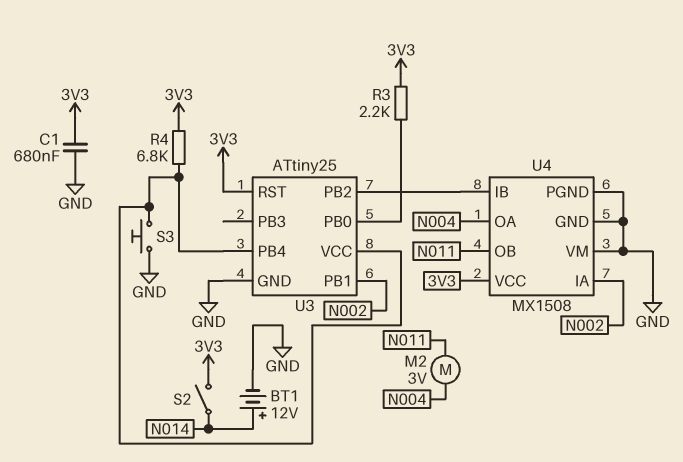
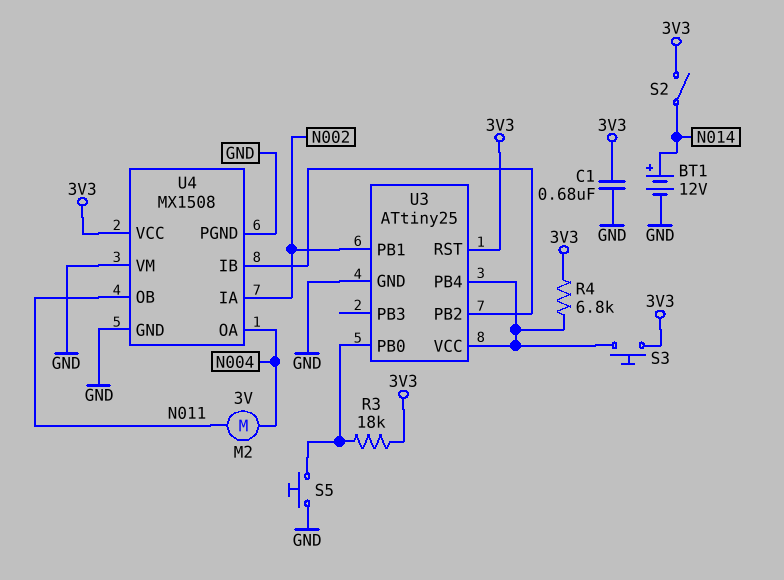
R3: 2.2k (3V3, U3/PB0) -> 18k (3V3, U3/PB0)
S3: button (GND, U3/PB4) -> button (3V3, U3/PB4)
S5: none -> button (GND, U3/PB0)

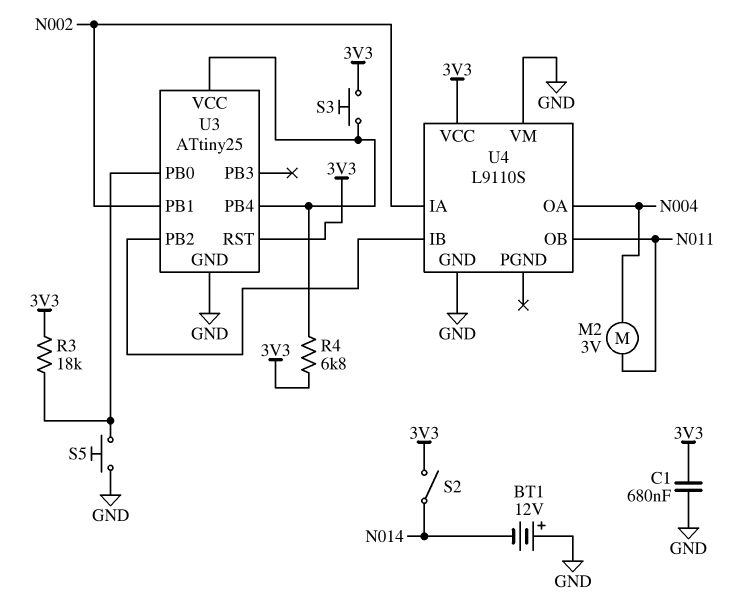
BT1: 12V (plus N014, minus GND) -> 12V (plus GND, minus N014)
U4: MX1508 -> L9110S
U4 pin PGND: GND -> none

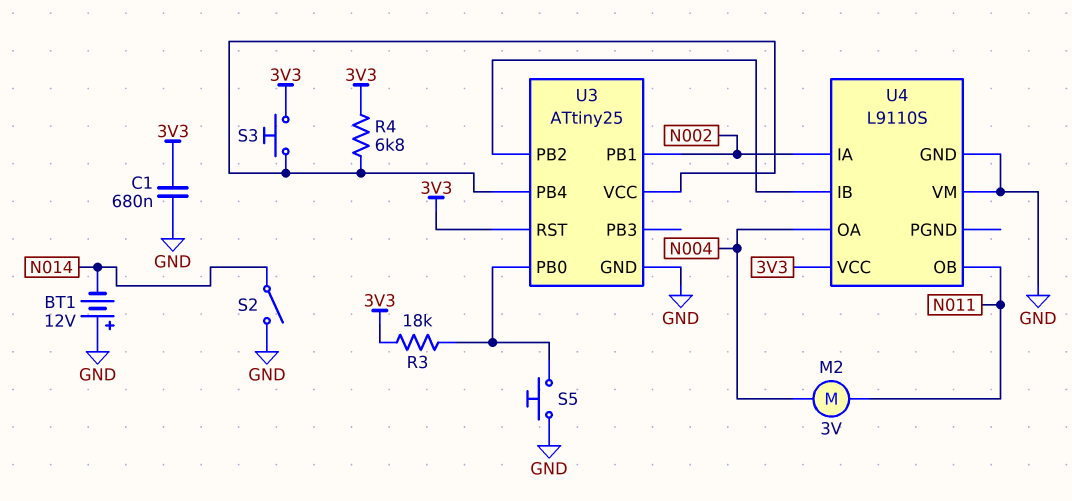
S2: switch (3V3, N014) -> switch (GND, N014)

